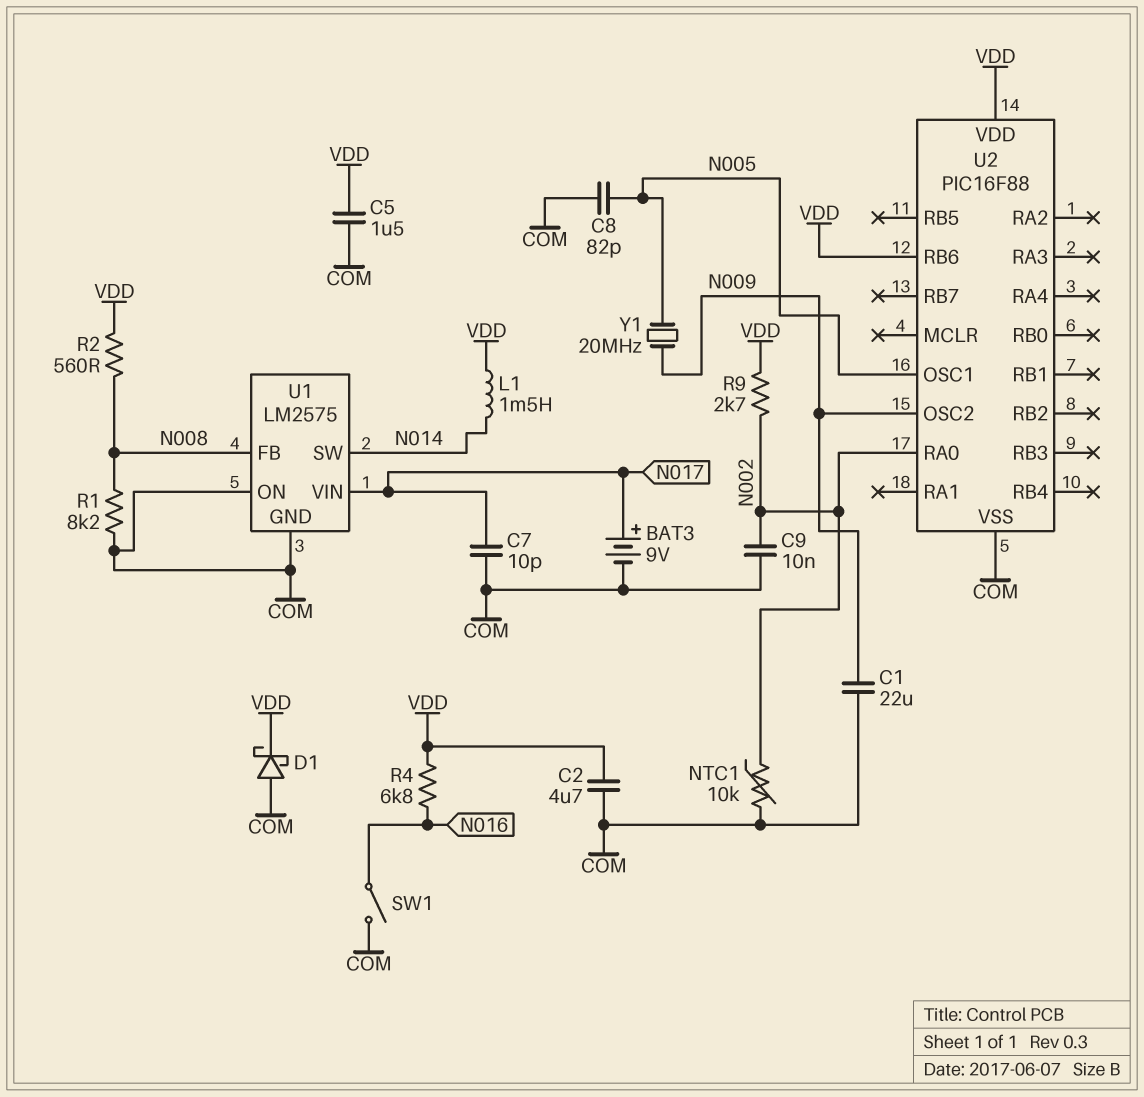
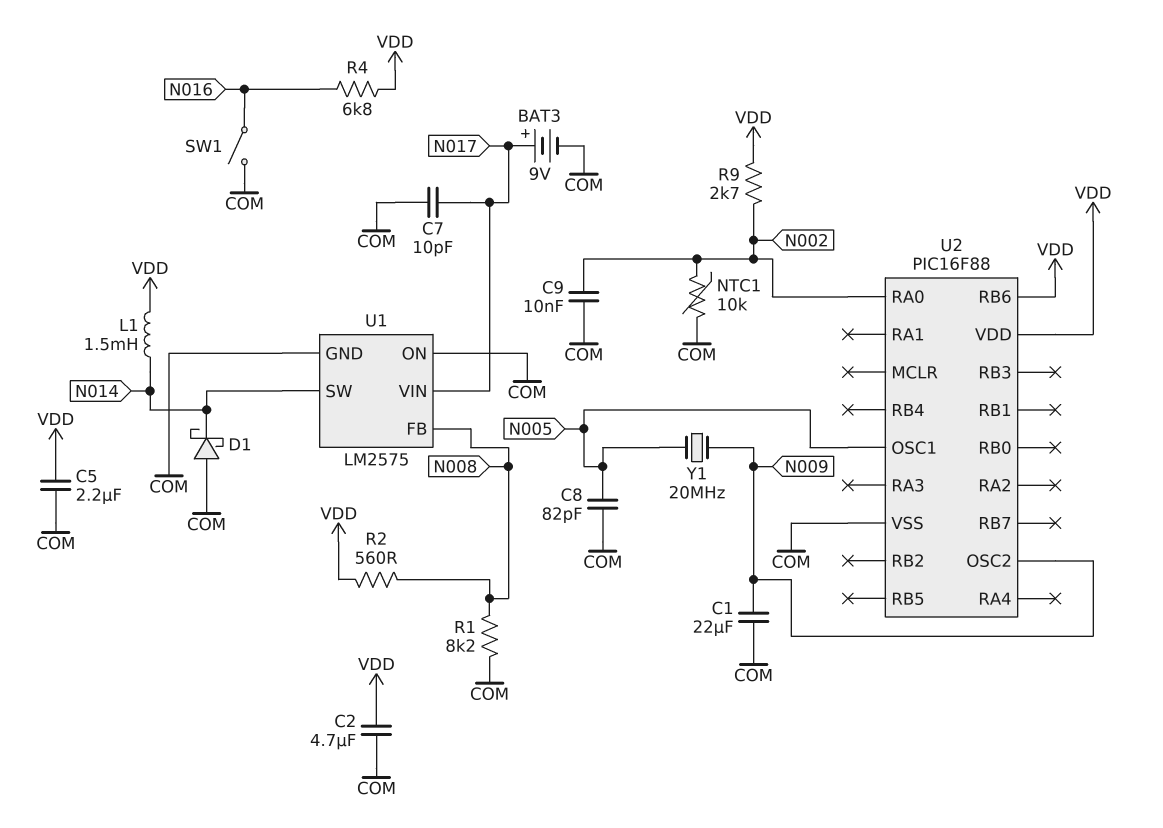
C5: 1.5uF (COM, VDD) -> 2.2uF (COM, VDD)
D1: schottky (A COM, K VDD) -> schottky (A COM, K N014)

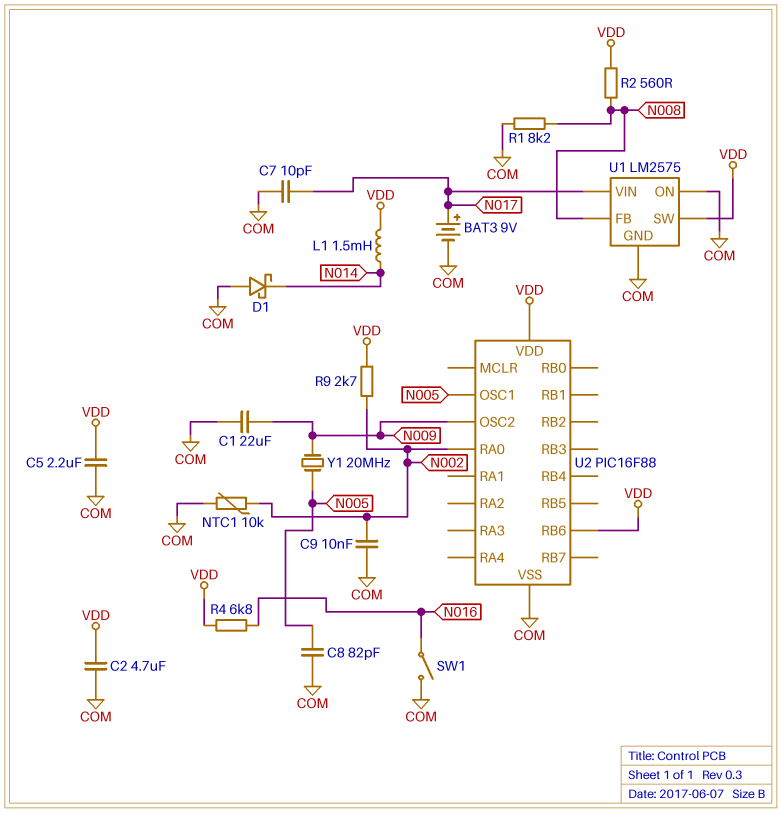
U1 pin SW: N014 -> VDD

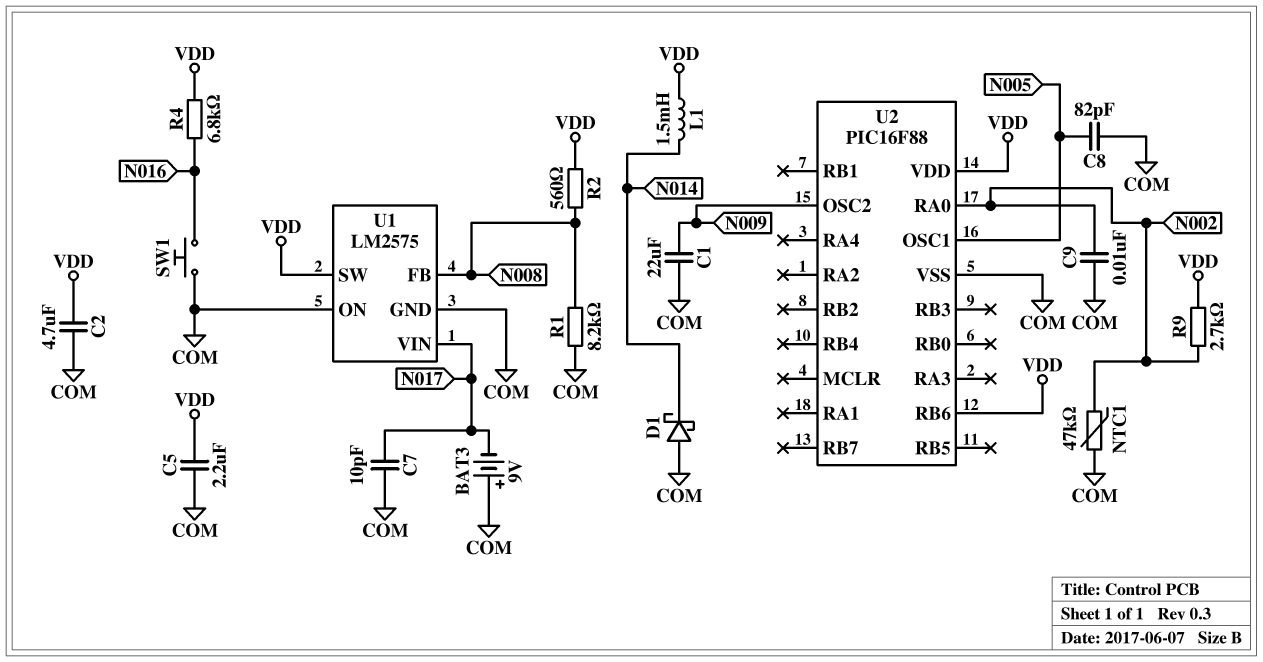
BAT3: 9V (plus N017, minus COM) -> 9V (plus COM, minus N017)
NTC1: 10k (COM, N002) -> 47k (COM, N002)
SW1: switch (COM, N016) -> button (COM, N016)
Y1: 20MHz (N005, N009) -> none

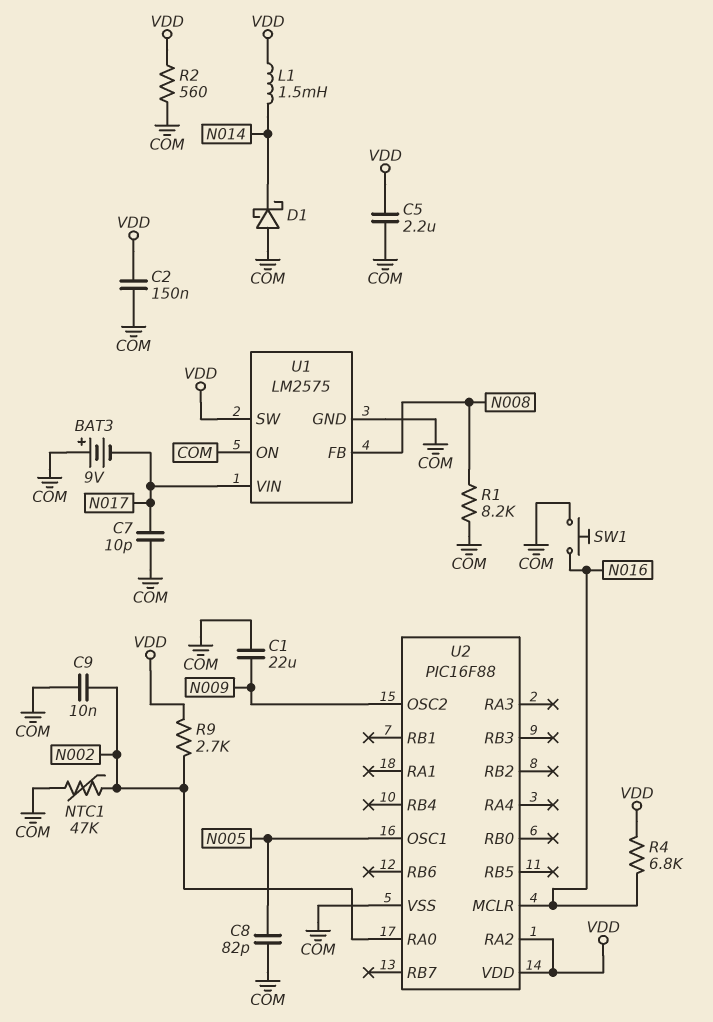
C2: 4.7uF (COM, VDD) -> 150nF (COM, VDD)
R2: 560 (N008, VDD) -> 560 (COM, VDD)
U2 pin MCLR: none -> N016
U2 pin RA2: none -> VDD
U2 pin RB6: VDD -> none

